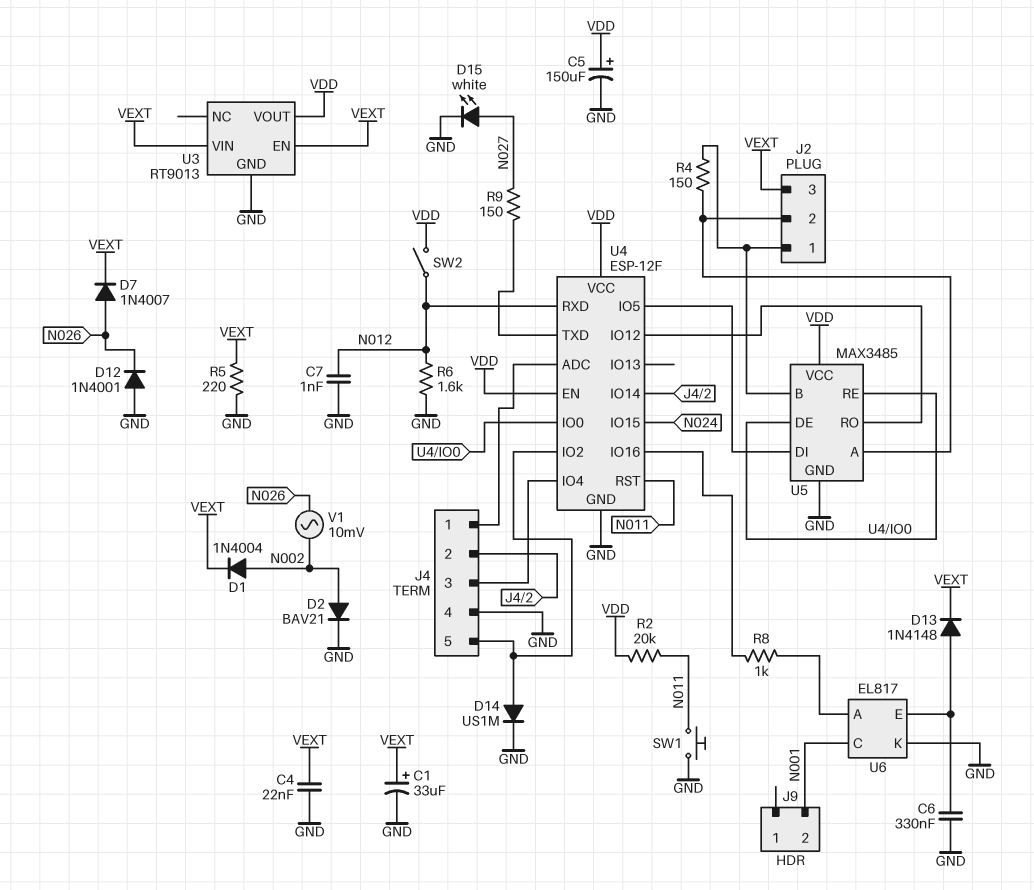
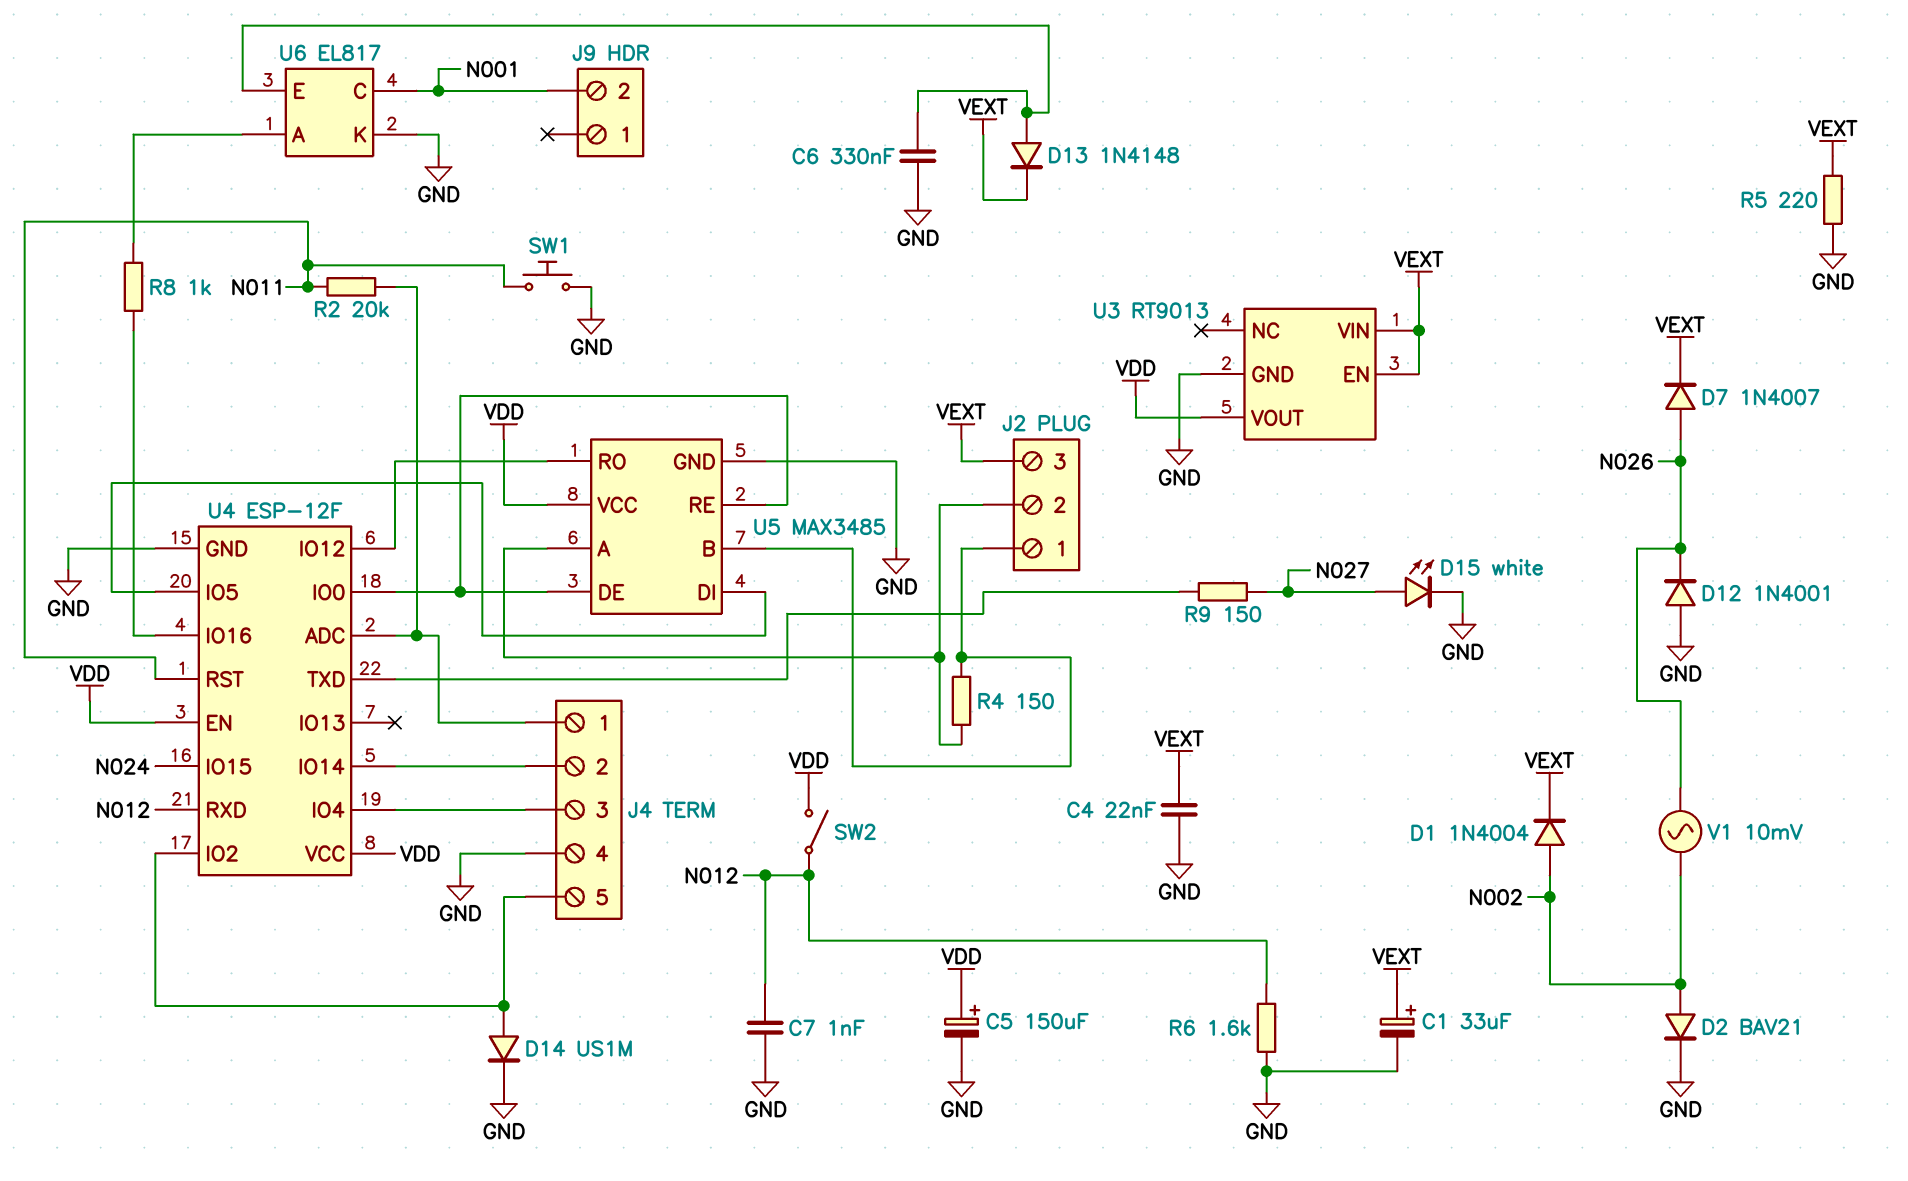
R2: 20k (N011, VDD) -> 20k (J4/1, N011)

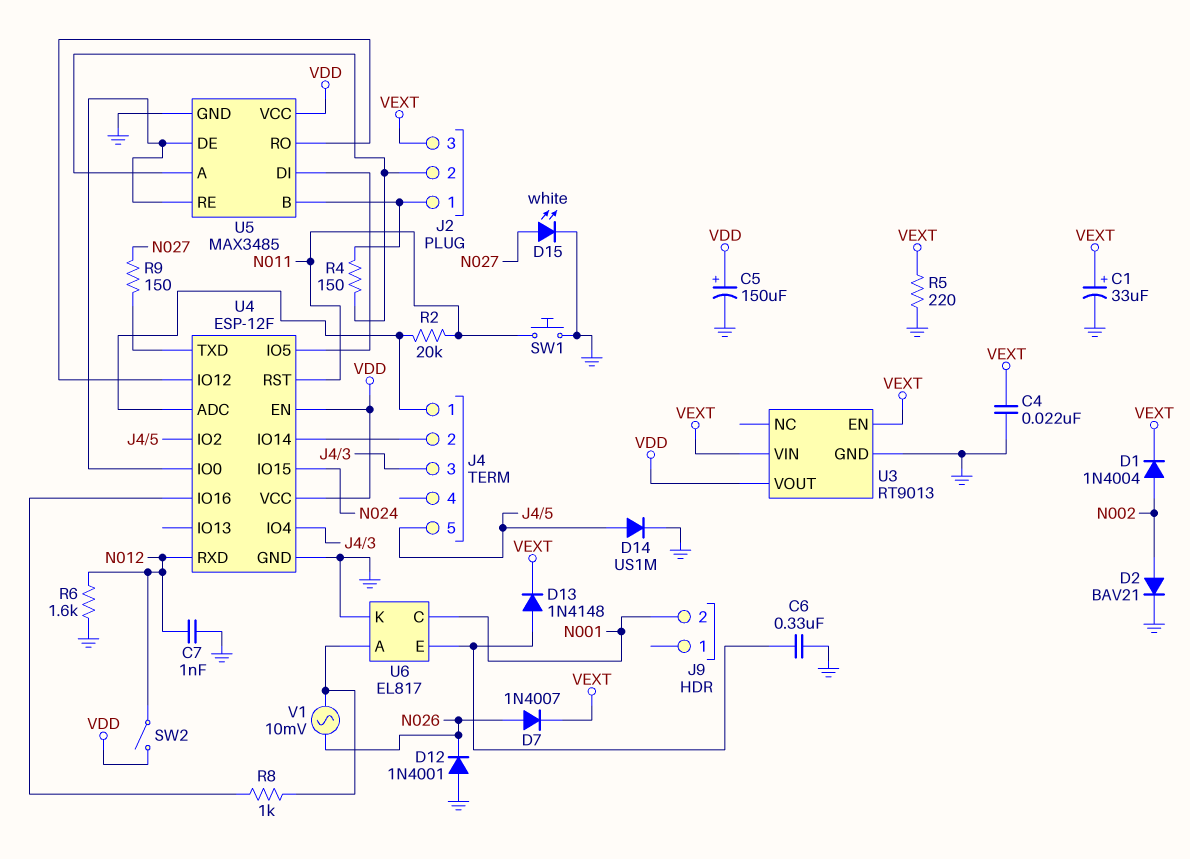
J4 pin 4: GND -> none
V1: AC 10mV (N002, N026) -> AC 10mV (N026, U6/A)

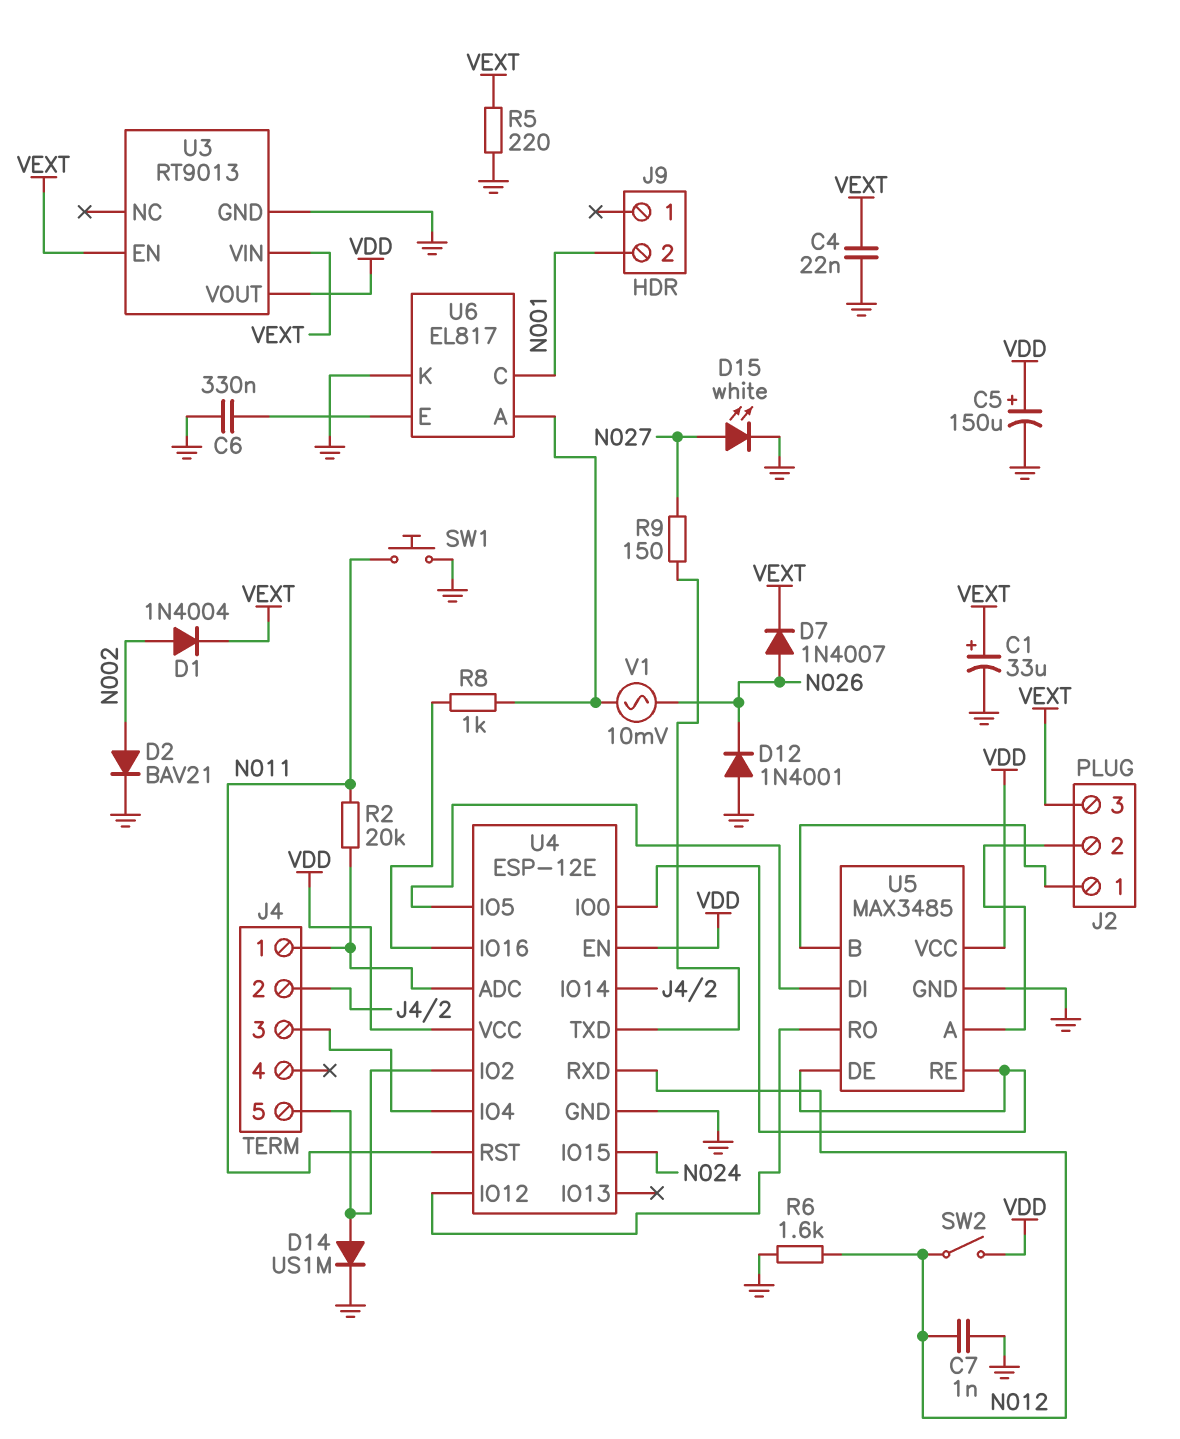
D13: diode 1N4148 (A U6/E, K VEXT) -> none
R4: 150 (J2/1, J2/2) -> none
U4: ESP-12F -> ESP-12E

